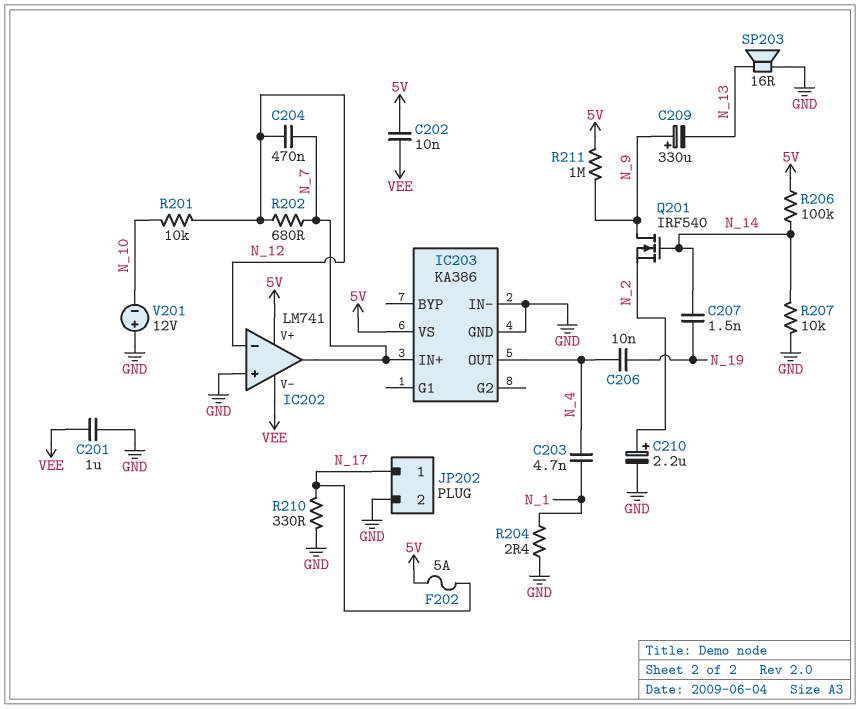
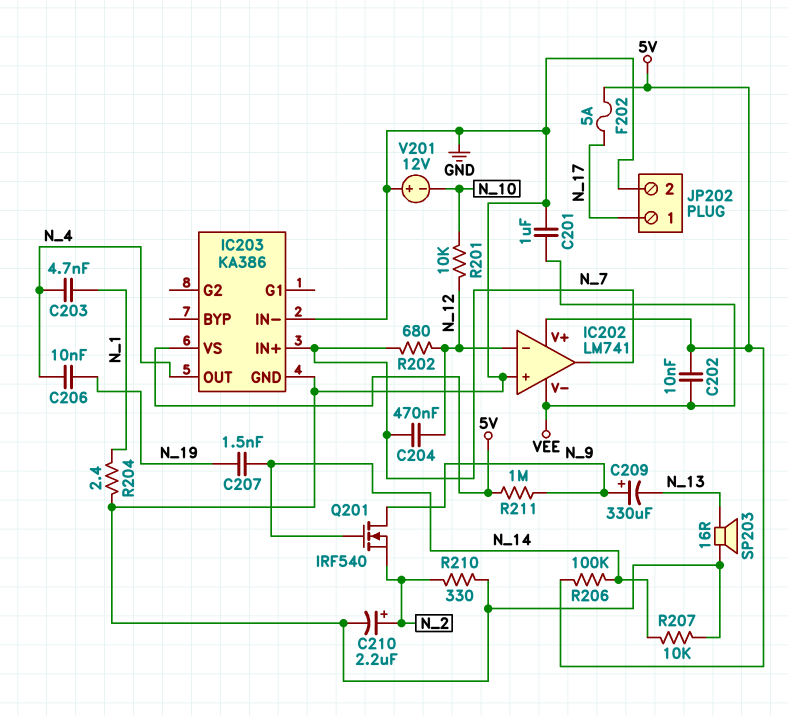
R210: 330 (GND, N_17) -> 330 (GND, N_2)

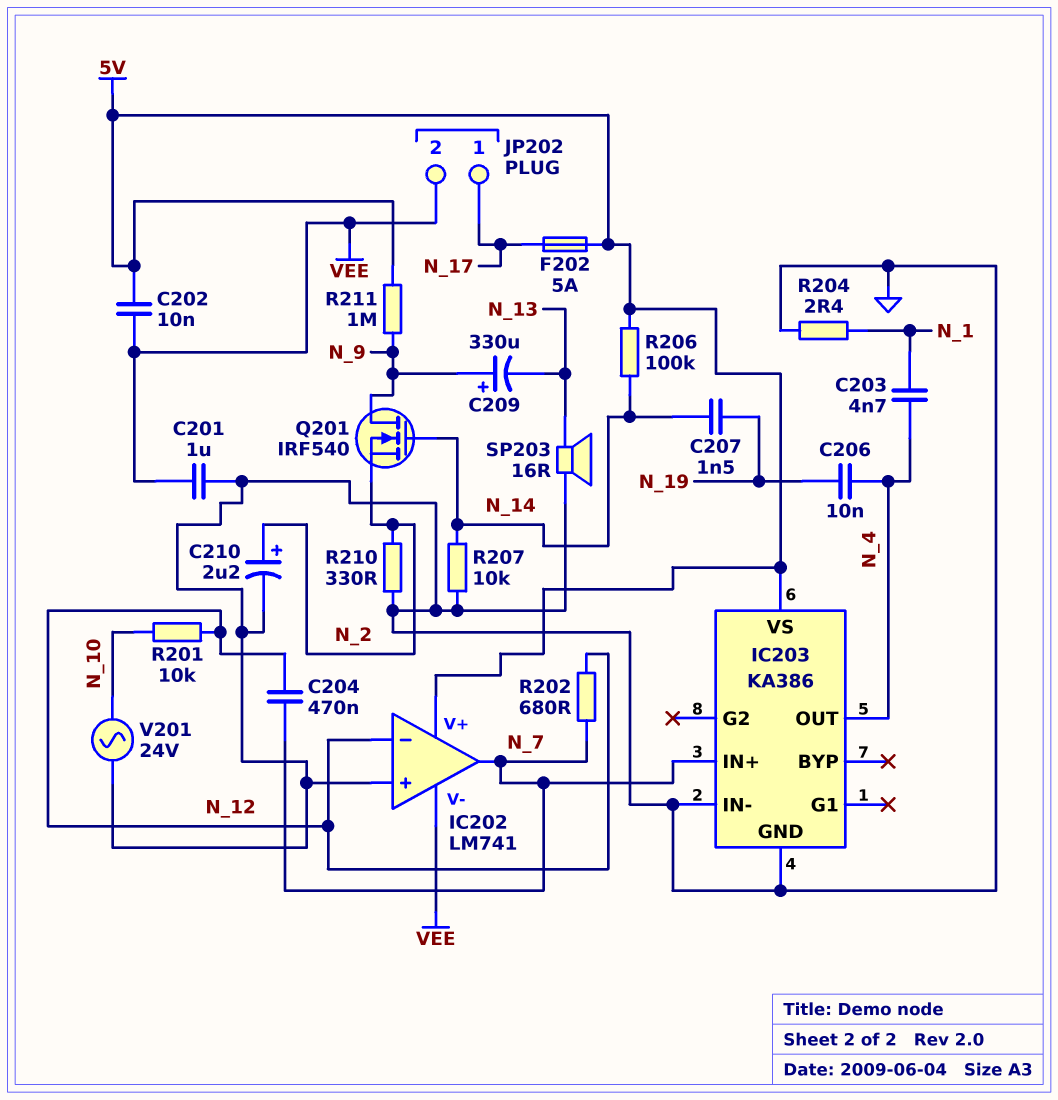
JP202 pin 2: GND -> VEE
V201: 12V (plus GND, minus N_10) -> AC 24V (GND, N_10)

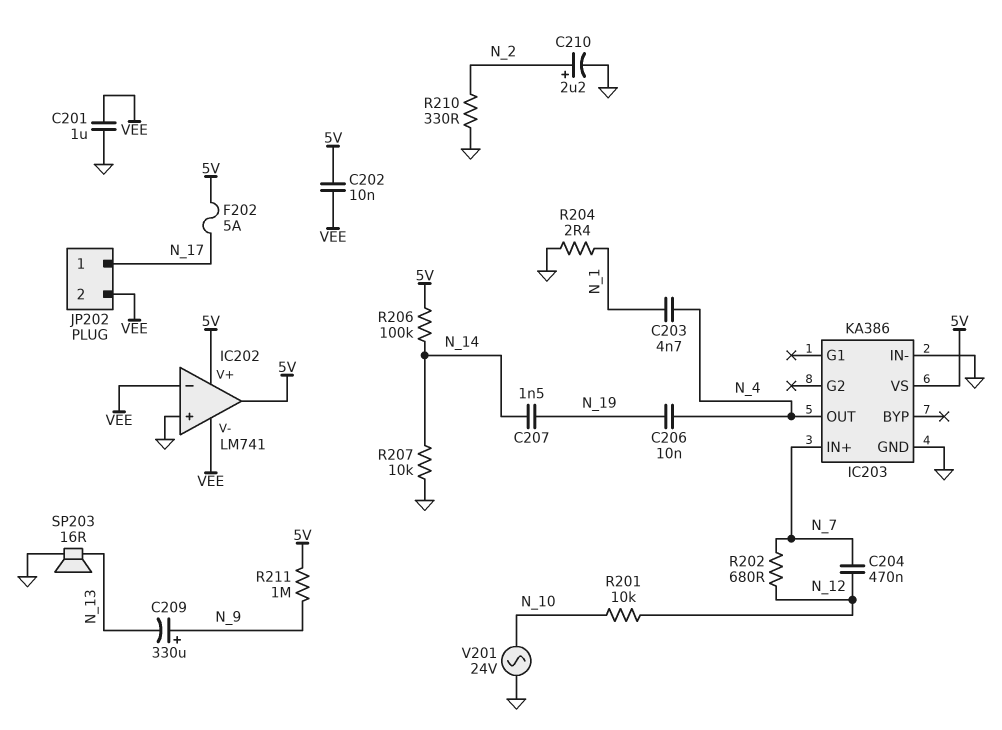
IC202 pin in-: N_12 -> VEE
IC202 pin out: N_7 -> 5V
Q201: NMOS IRF540 (G N_14, D N_9, S N_2) -> none

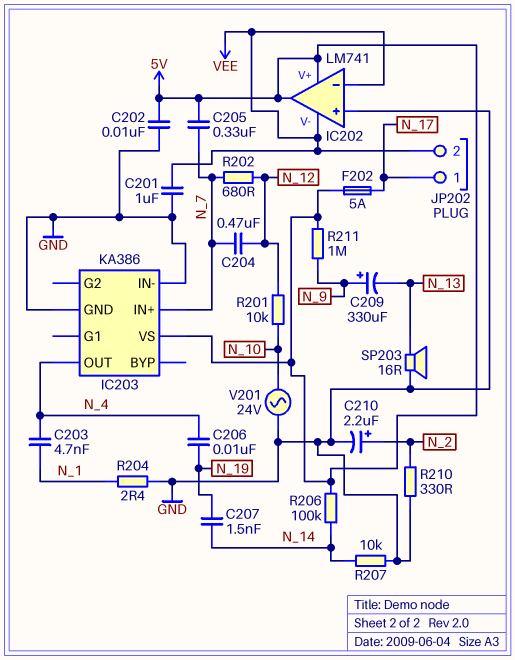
C202: 10nF (5V, VEE) -> 10nF (5V, GND)
C205: none -> 330nF (5V, N_7)

